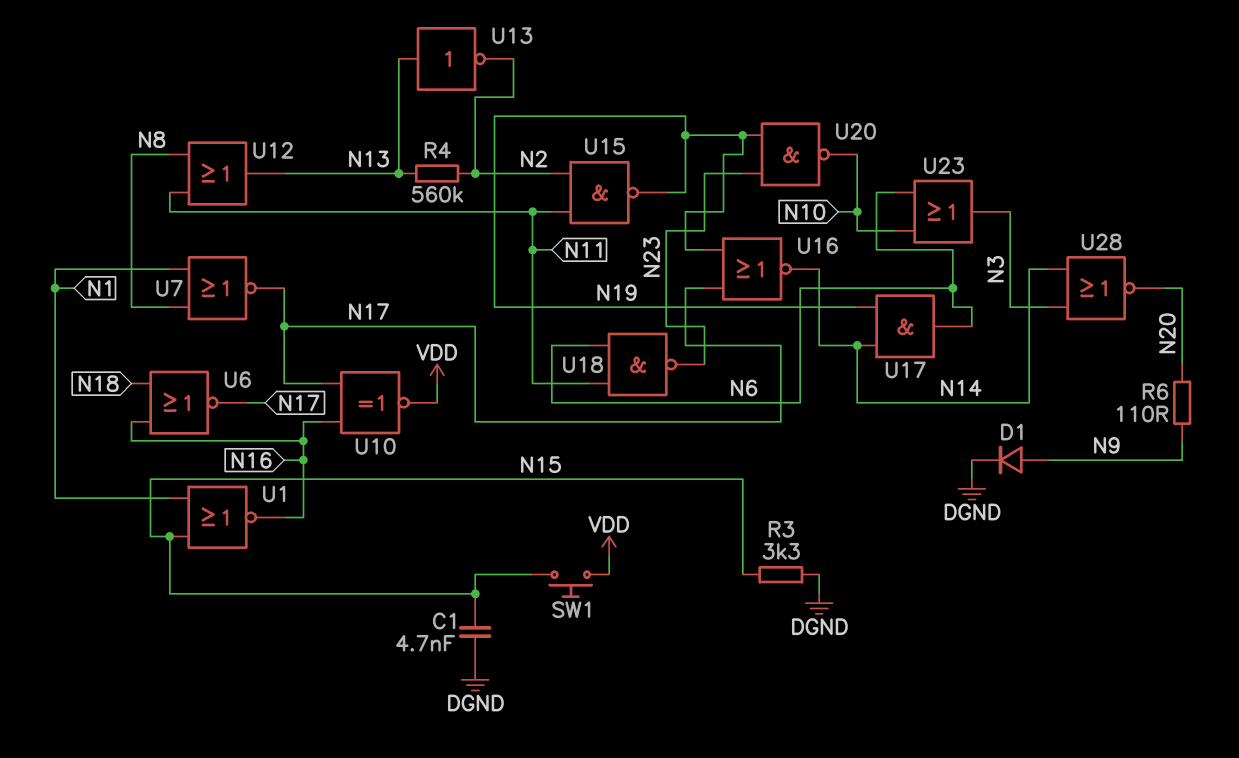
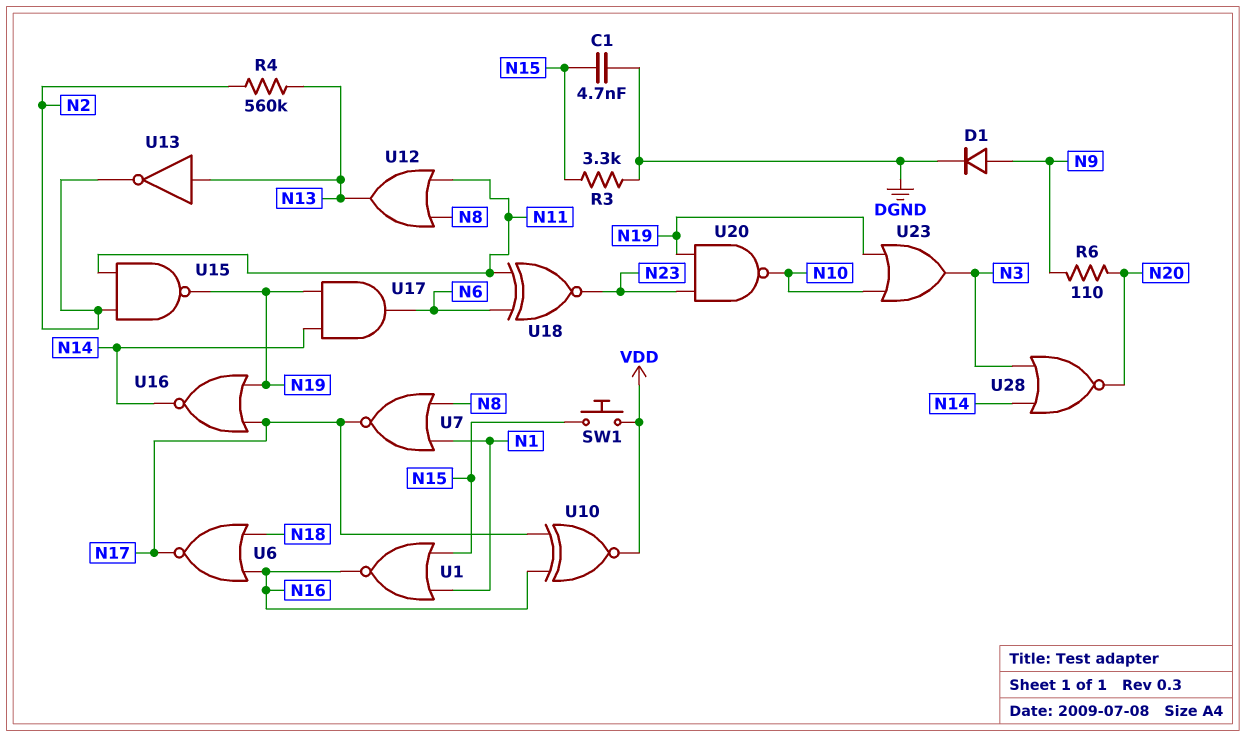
U18: NAND (in N6, in N11, out N23) -> XNOR (in N6, in N11, out N23)
U23: OR (in N6, in N10, out N3) -> OR (in N10, in N19, out N3)

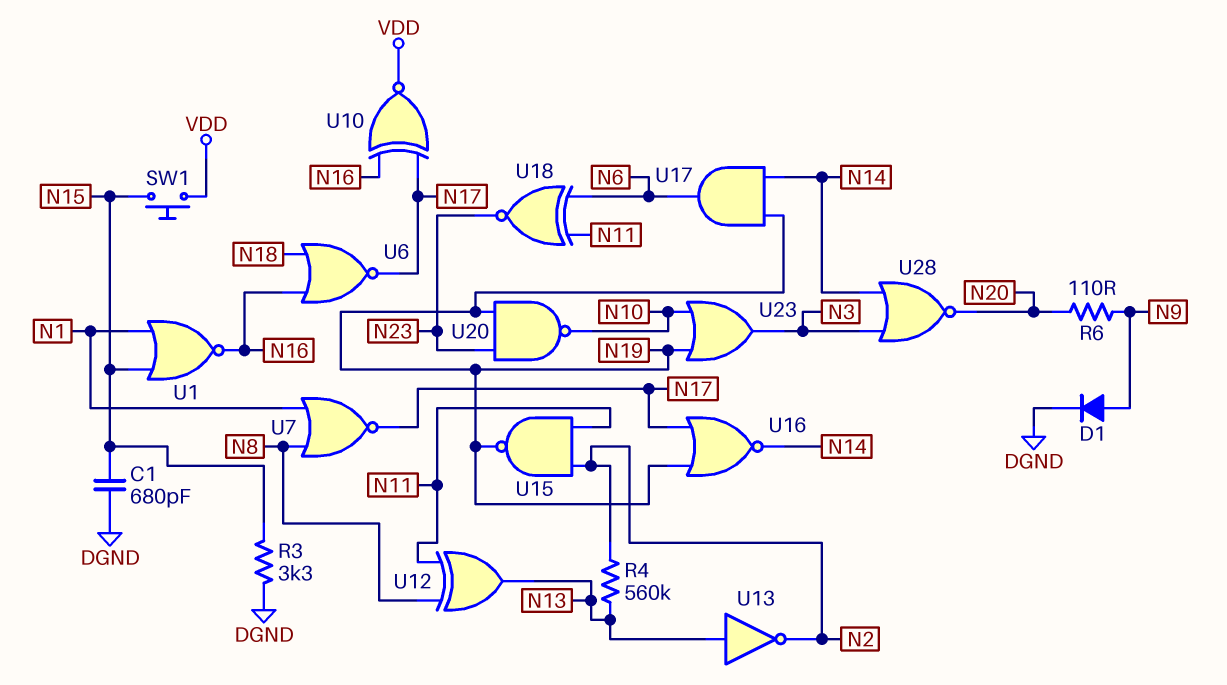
C1: 4.7nF (DGND, N15) -> 680pF (DGND, N15)
U12: OR (in N8, in N11, out N13) -> XOR (in N8, in N11, out N13)

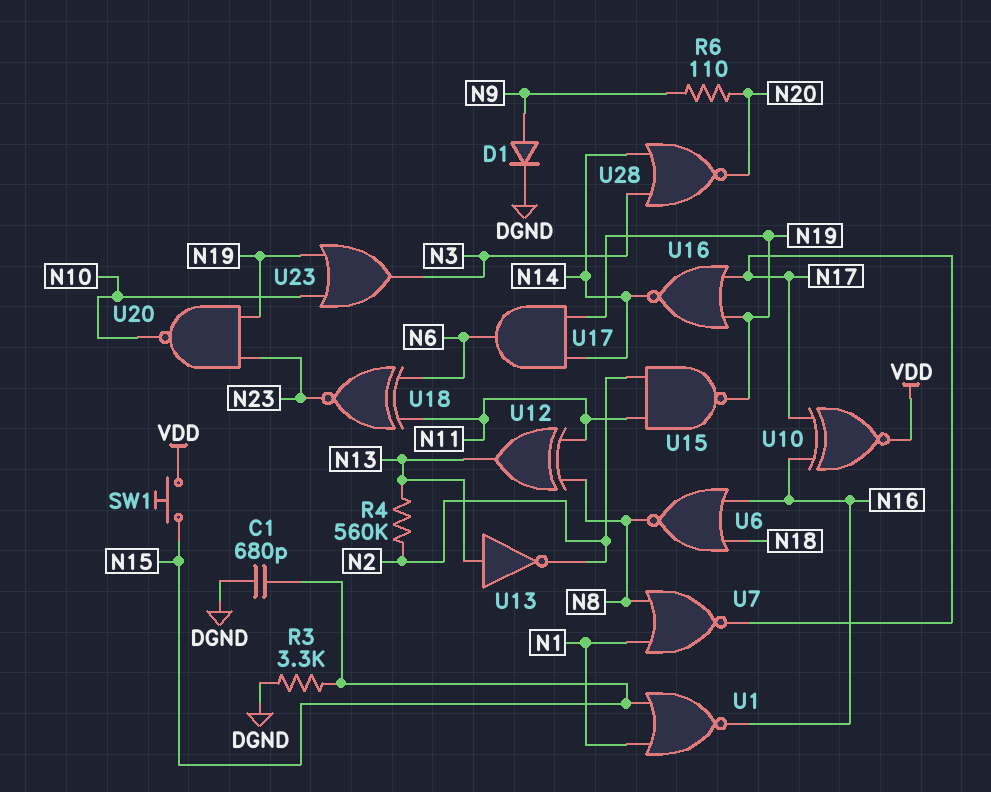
U6: NOR (in N16, in N18, out N17) -> NOR (in N16, in N18, out N8)

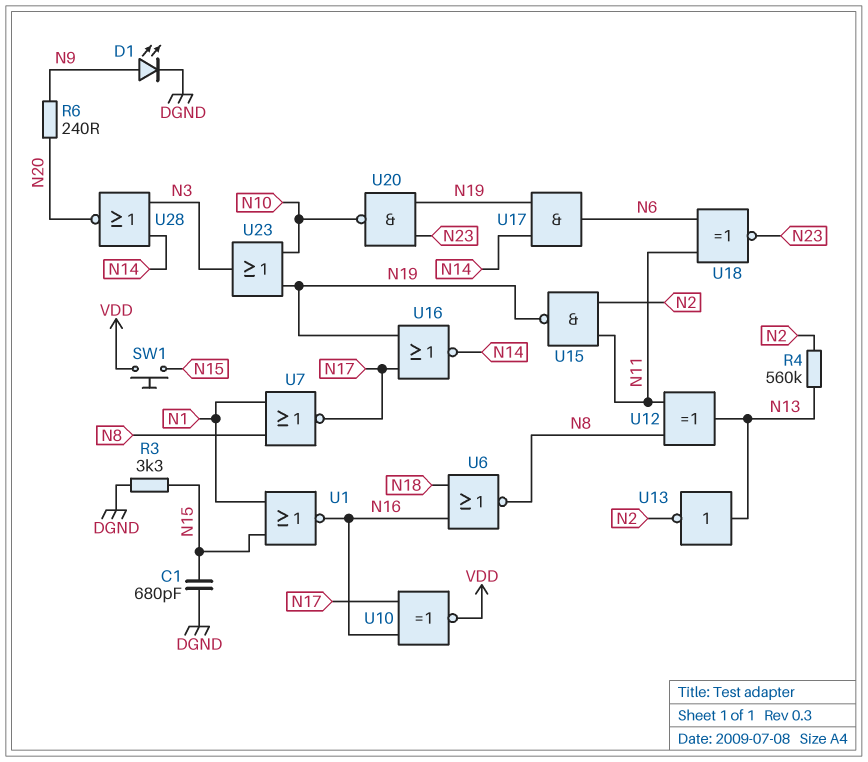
D1: diode (A N9, K DGND) -> LED (A N9, K DGND)
R6: 110 (N9, N20) -> 240 (N9, N20)

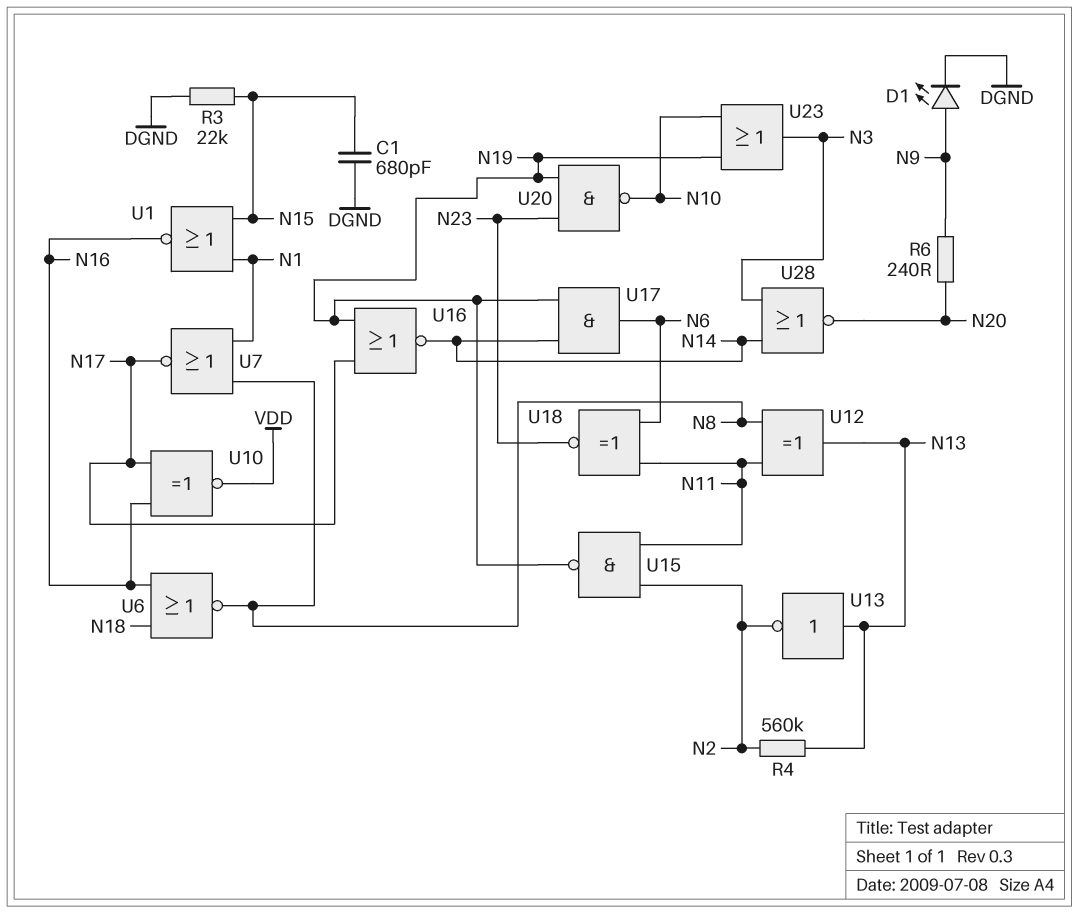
R3: 3.3k (DGND, N15) -> 22k (DGND, N15)
SW1: button (N15, VDD) -> none

